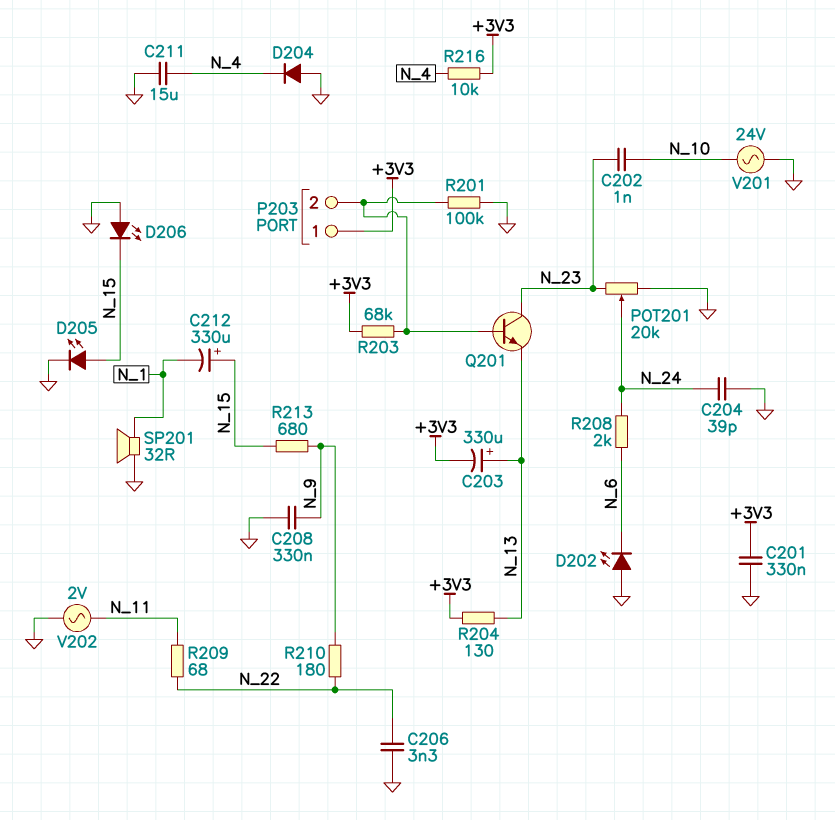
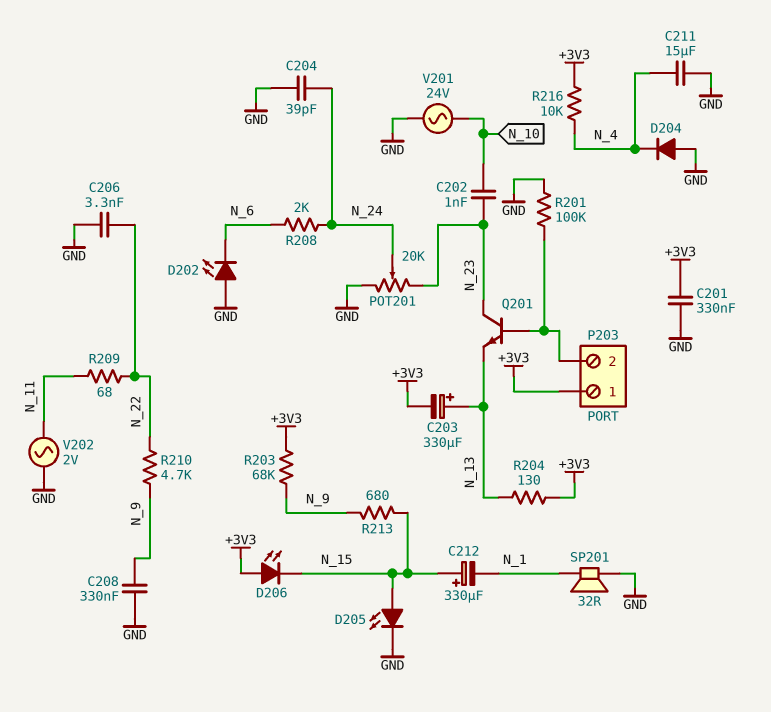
D206: LED (A GND, K N_15) -> LED (A +3V3, K N_15)
R203: 68k (+3V3, P203/2) -> 68k (+3V3, N_9)
R210: 180 (N_9, N_22) -> 4.7k (N_9, N_22)

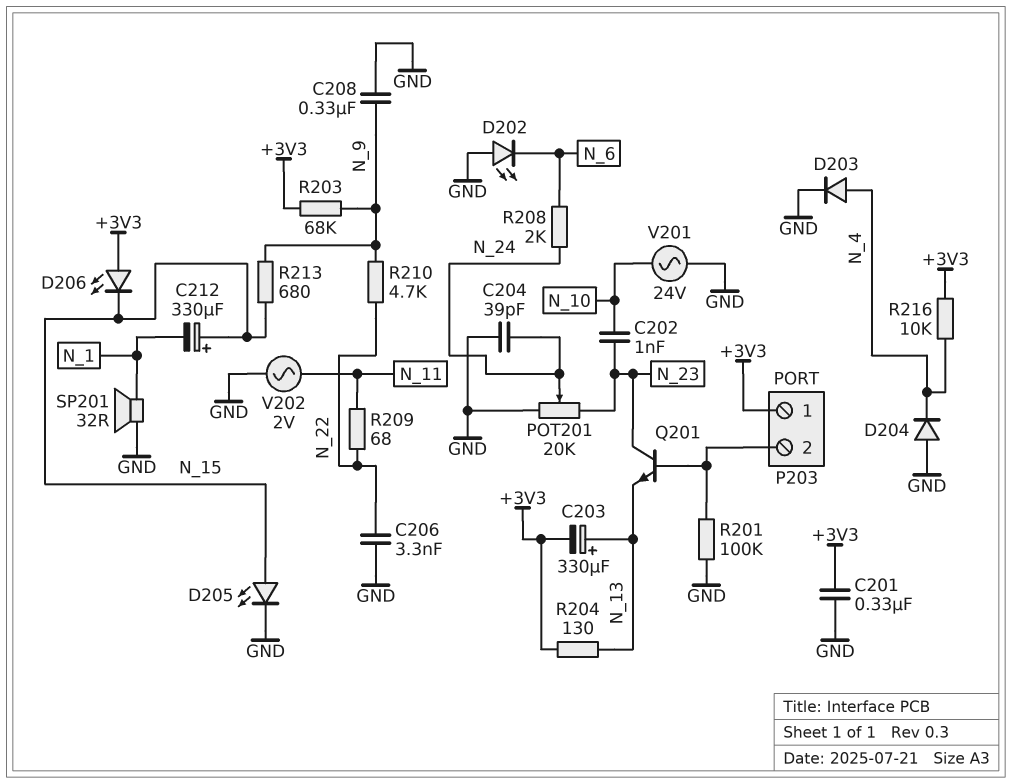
C211: 15uF (GND, N_4) -> none
D203: none -> diode (A N_4, K GND)

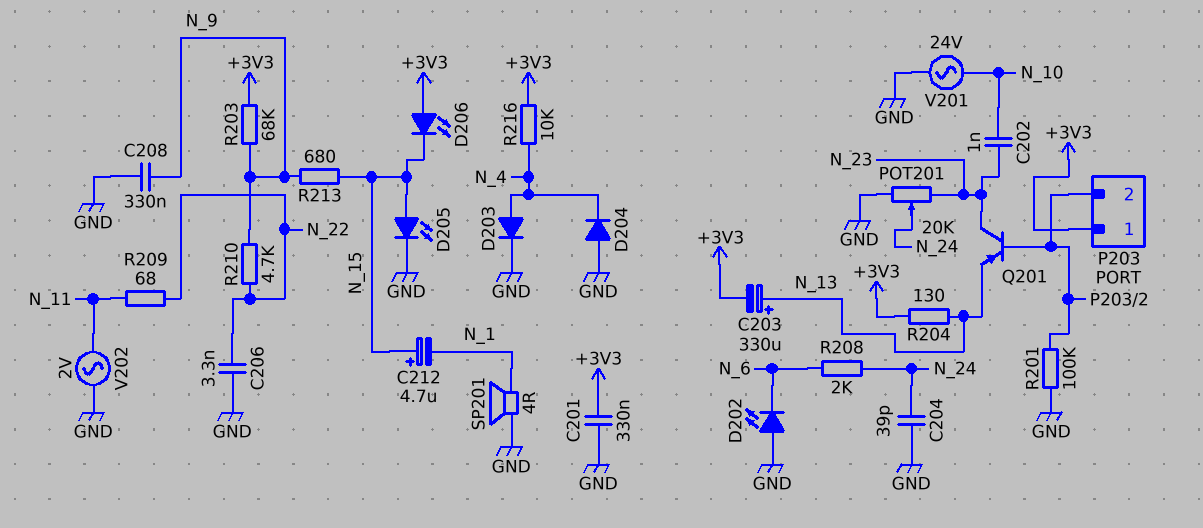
C212: 330uF (plus N_15, minus N_1) -> 4.7uF (plus N_15, minus N_1)
Q201: NPN (B P203/2, C N_23, E N_13) -> PNP (B P203/2, C N_23, E N_13)
SP201: speaker 32R (GND, N_1) -> speaker 4R (GND, N_1)

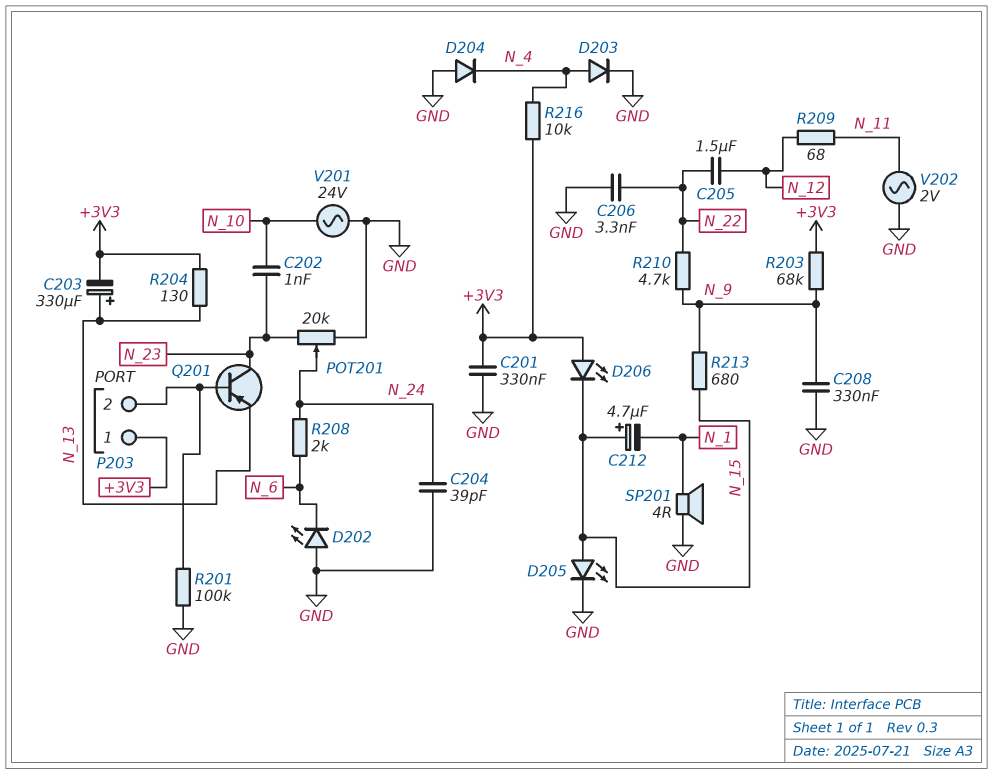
C205: none -> 1.5uF (N_12, N_22)
R209: 68 (N_11, N_22) -> 68 (N_11, N_12)

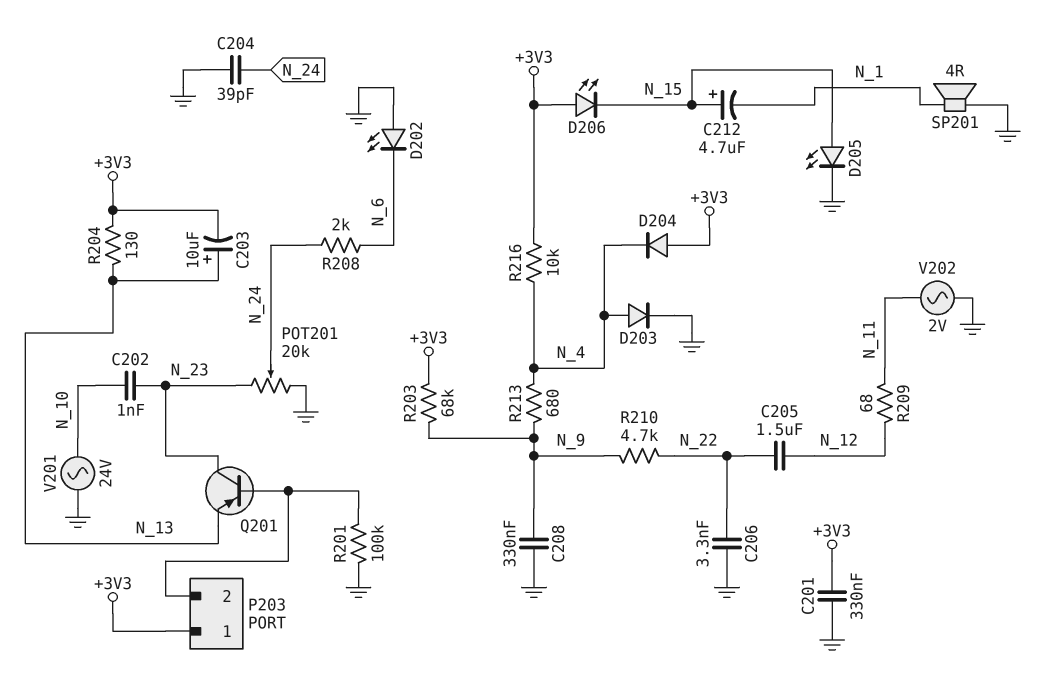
C203: 330uF (plus N_13, minus +3V3) -> 10uF (plus N_13, minus +3V3)
D204: diode (A GND, K N_4) -> diode (A +3V3, K N_4)
R213: 680 (N_9, N_15) -> 680 (N_4, N_9)

